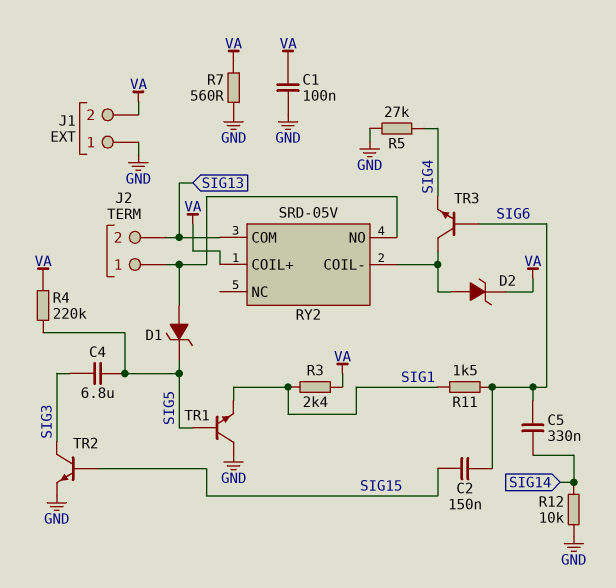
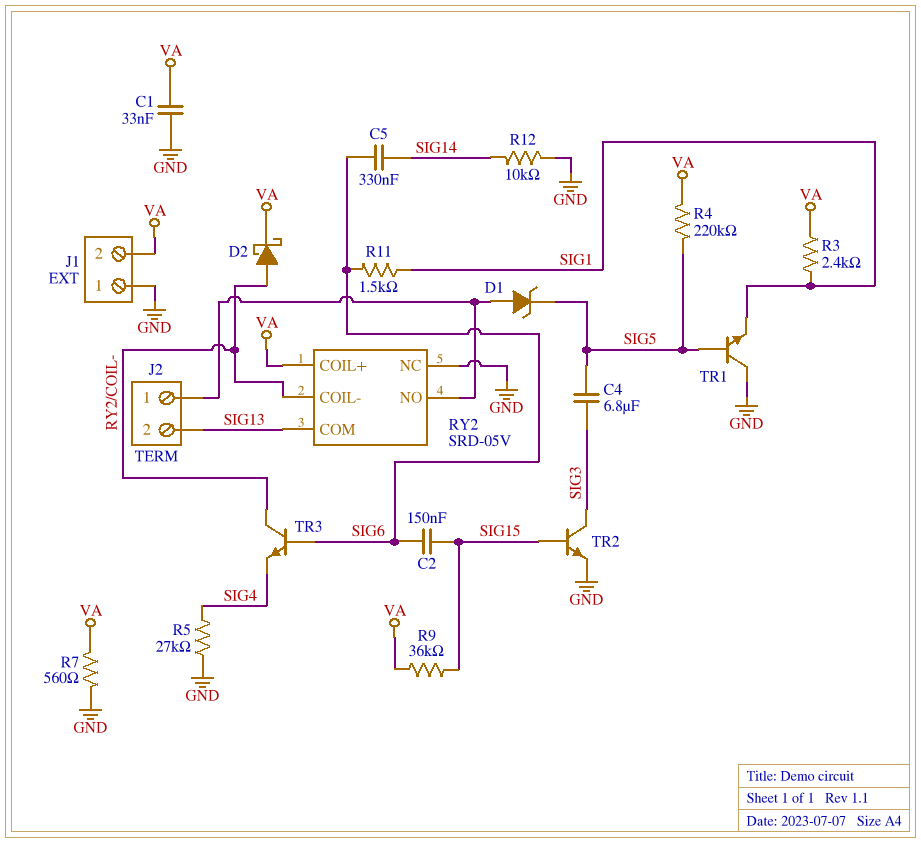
C1: 100nF (GND, VA) -> 33nF (GND, VA)
D2: zener (A RY2/COIL-, K VA) -> schottky (A RY2/COIL-, K VA)
R9: none -> 36k (SIG15, VA)
RY2 pin NC: none -> GND

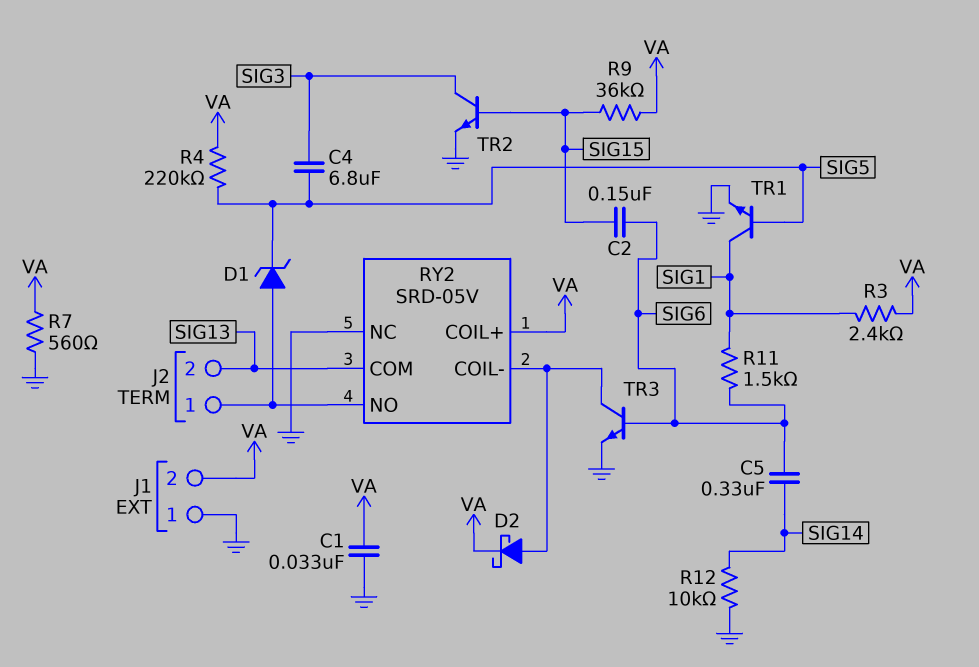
R5: 27k (GND, SIG4) -> none
TR1: NPN (B SIG5, C GND, E SIG1) -> NPN (B SIG5, C SIG1, E GND)
TR3: NPN (B SIG6, C RY2/COIL-, E SIG4) -> NPN (B SIG6, C RY2/COIL-, E GND)

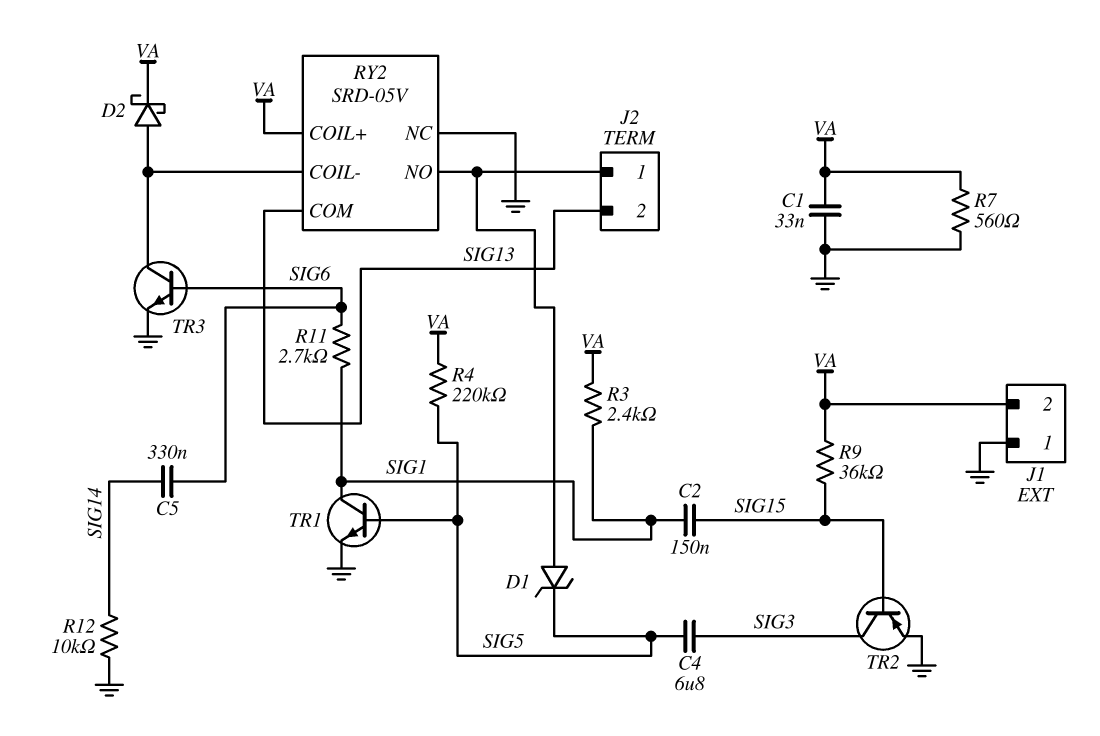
C2: 150nF (SIG6, SIG15) -> 150nF (SIG1, SIG15)
R11: 1.5k (SIG1, SIG6) -> 2.7k (SIG1, SIG6)
TR2: NPN (B SIG15, C SIG3, E GND) -> PNP (B SIG15, C SIG3, E GND)

